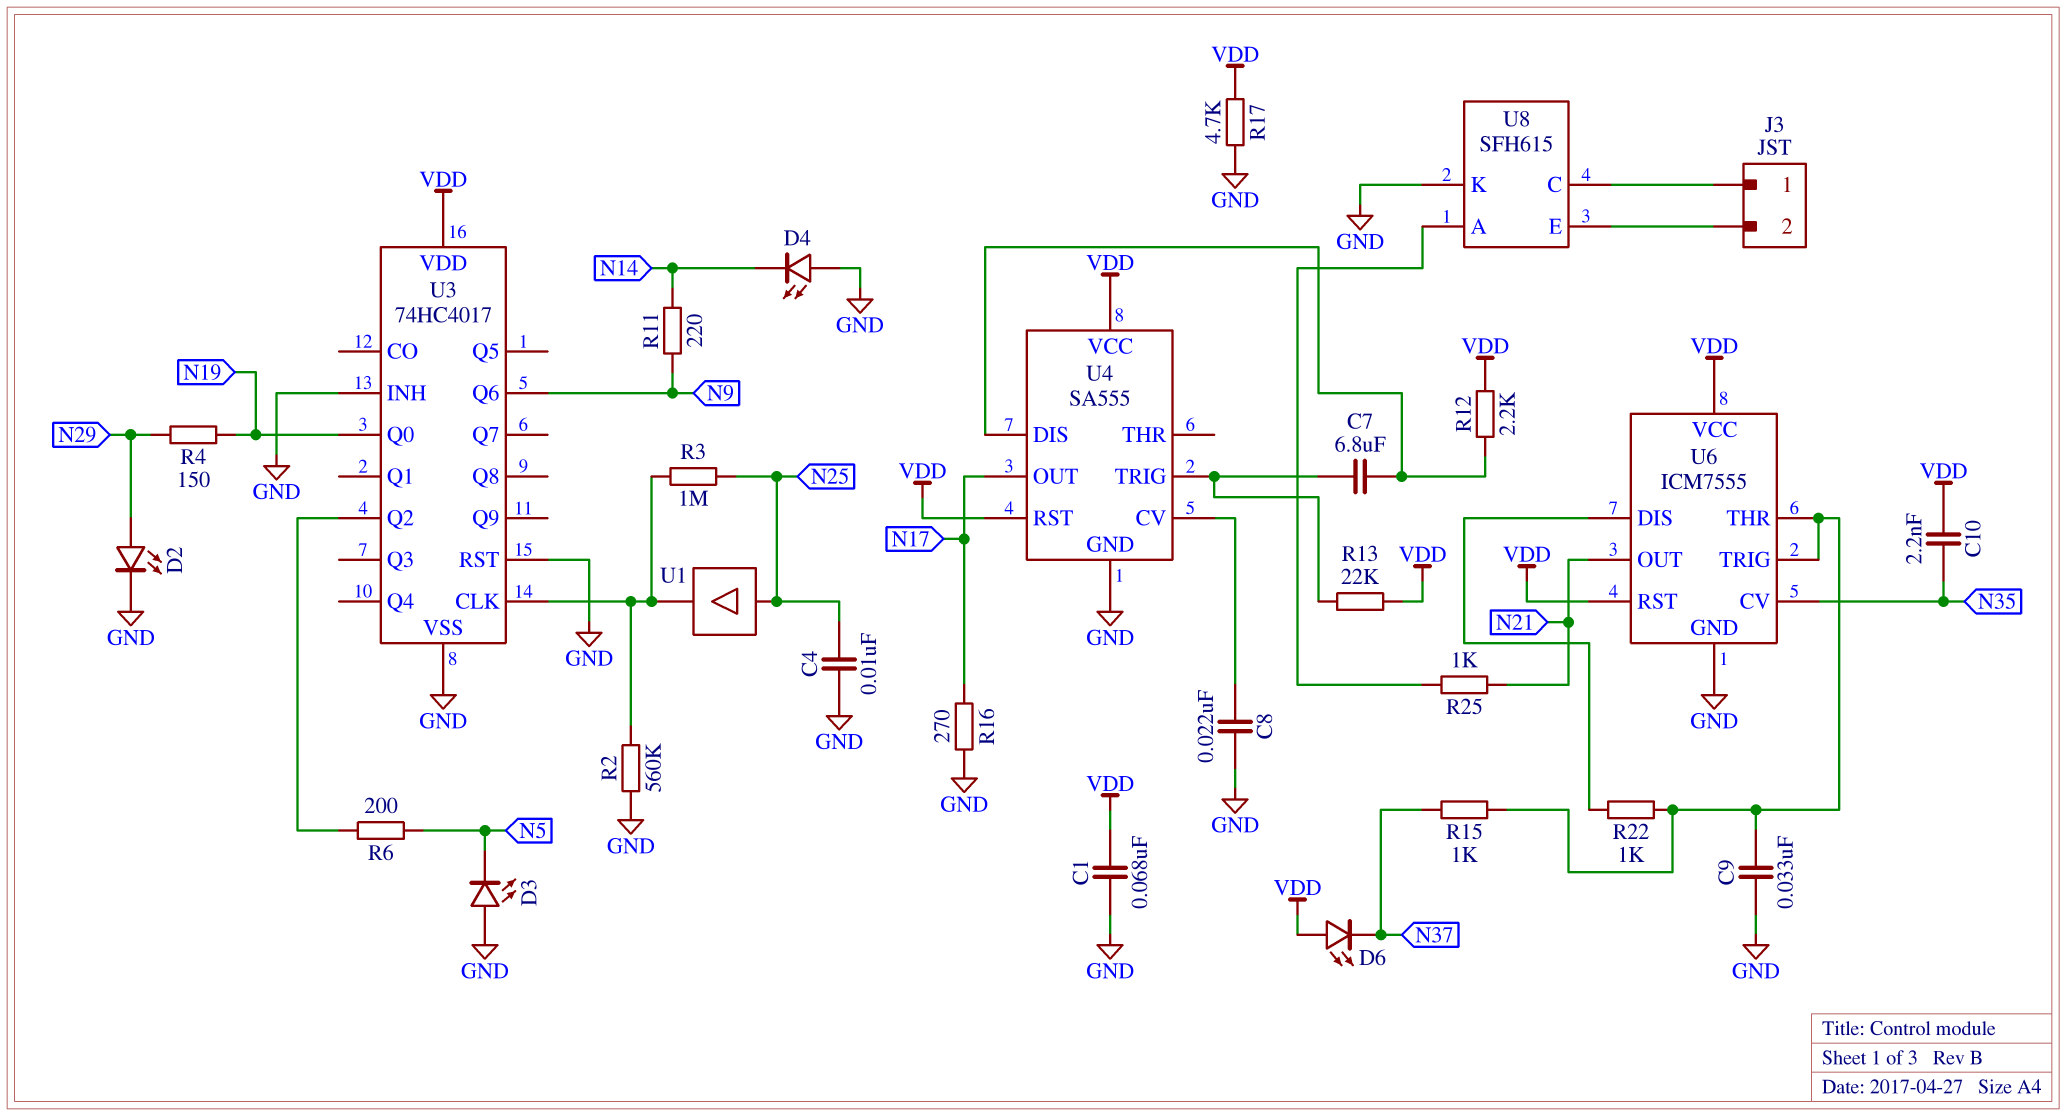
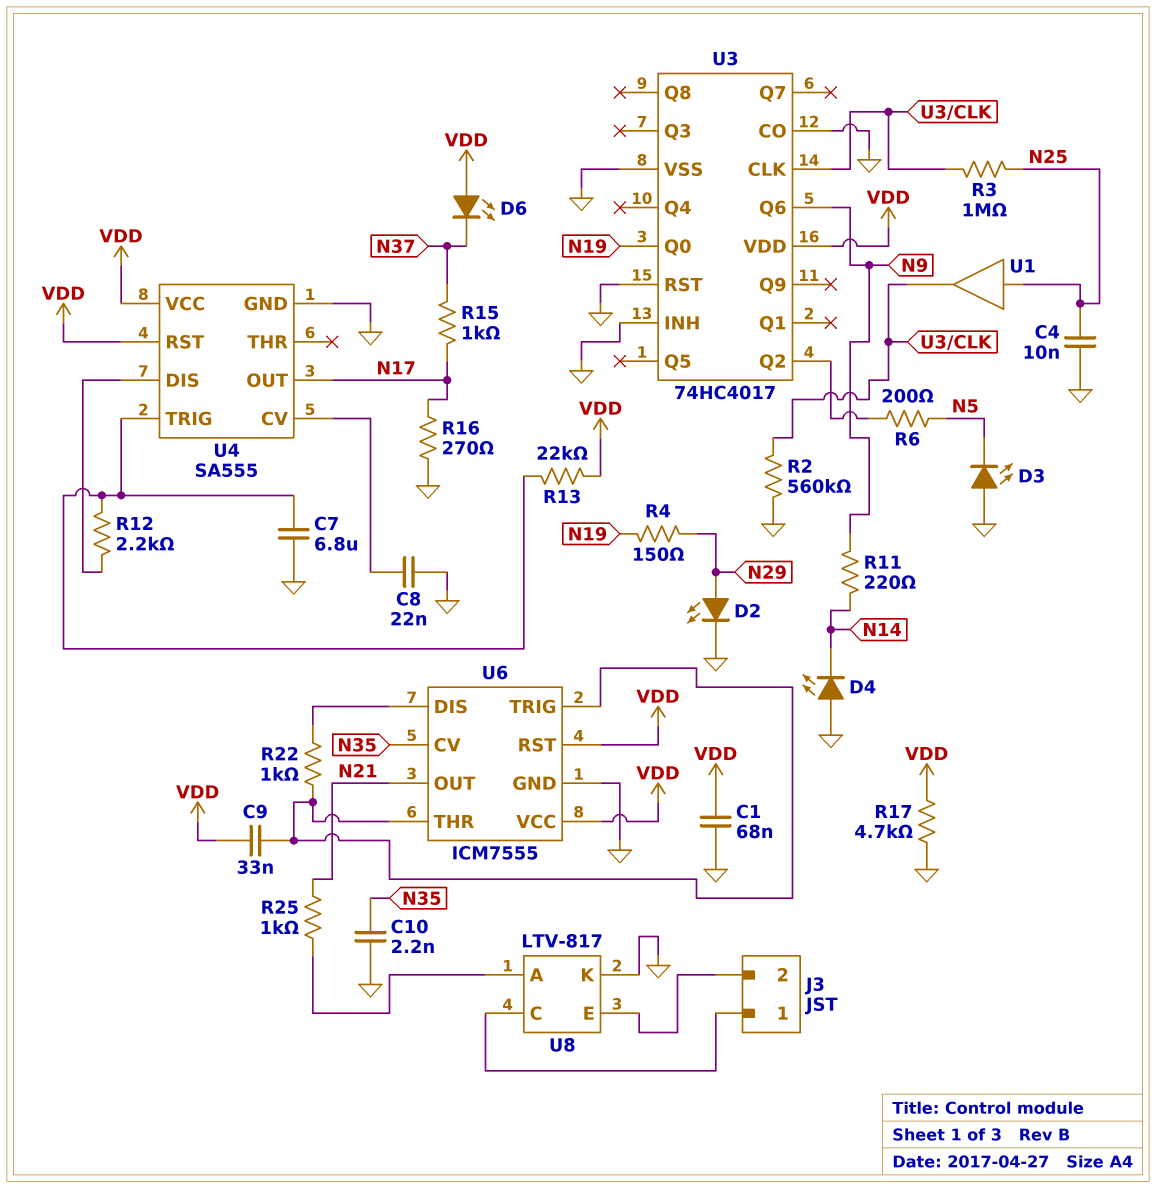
C7: 6.8uF (U4/DIS, U4/TRIG) -> 6.8uF (GND, U4/TRIG)
C9: 33nF (GND, U6/THR) -> 33nF (U6/THR, VDD)
C10: 2.2nF (N35, VDD) -> 2.2nF (GND, N35)
R12: 2.2k (U4/DIS, VDD) -> 2.2k (U4/DIS, U4/TRIG)
R15: 1k (N37, U6/THR) -> 1k (N17, N37)
U3 pin CO: none -> GND
U8: SFH615 -> LTV-817

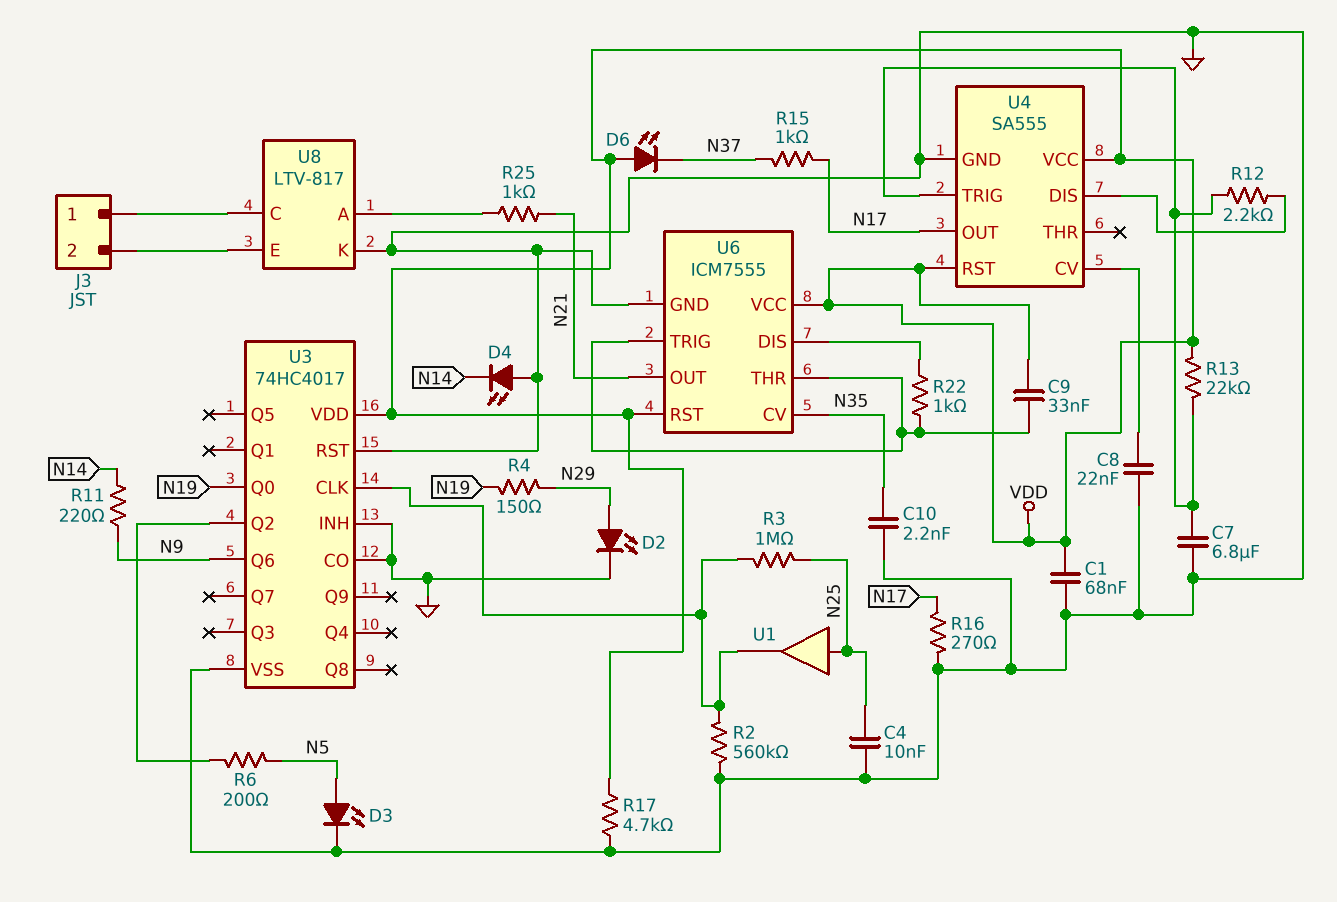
D3: LED (A GND, K N5) -> LED (A N5, K GND)

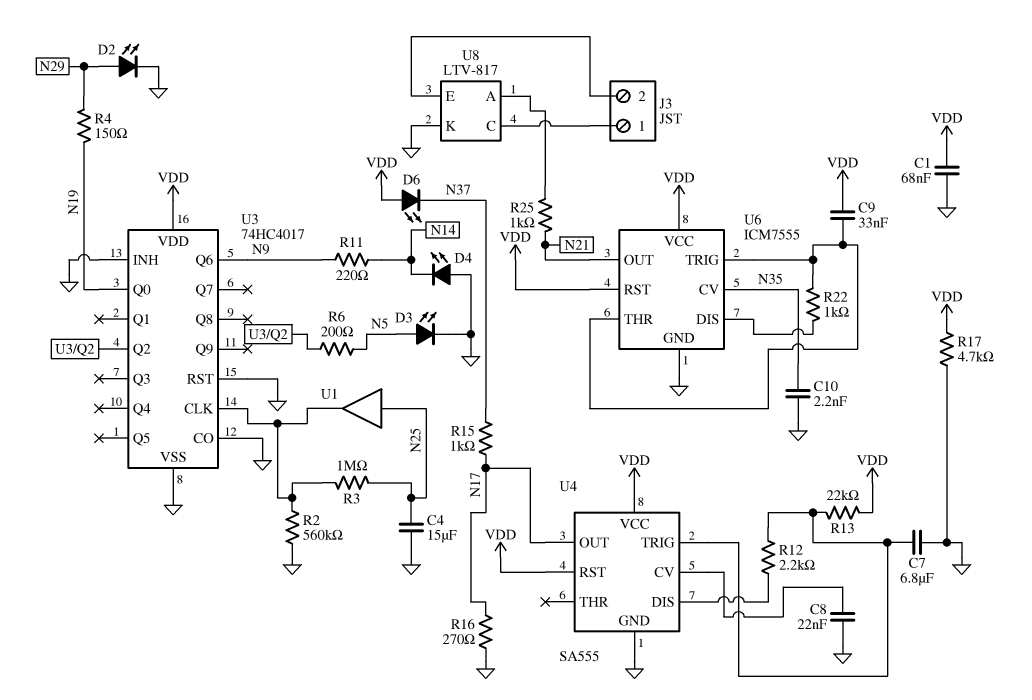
C4: 10nF (GND, N25) -> 15uF (GND, N25)

